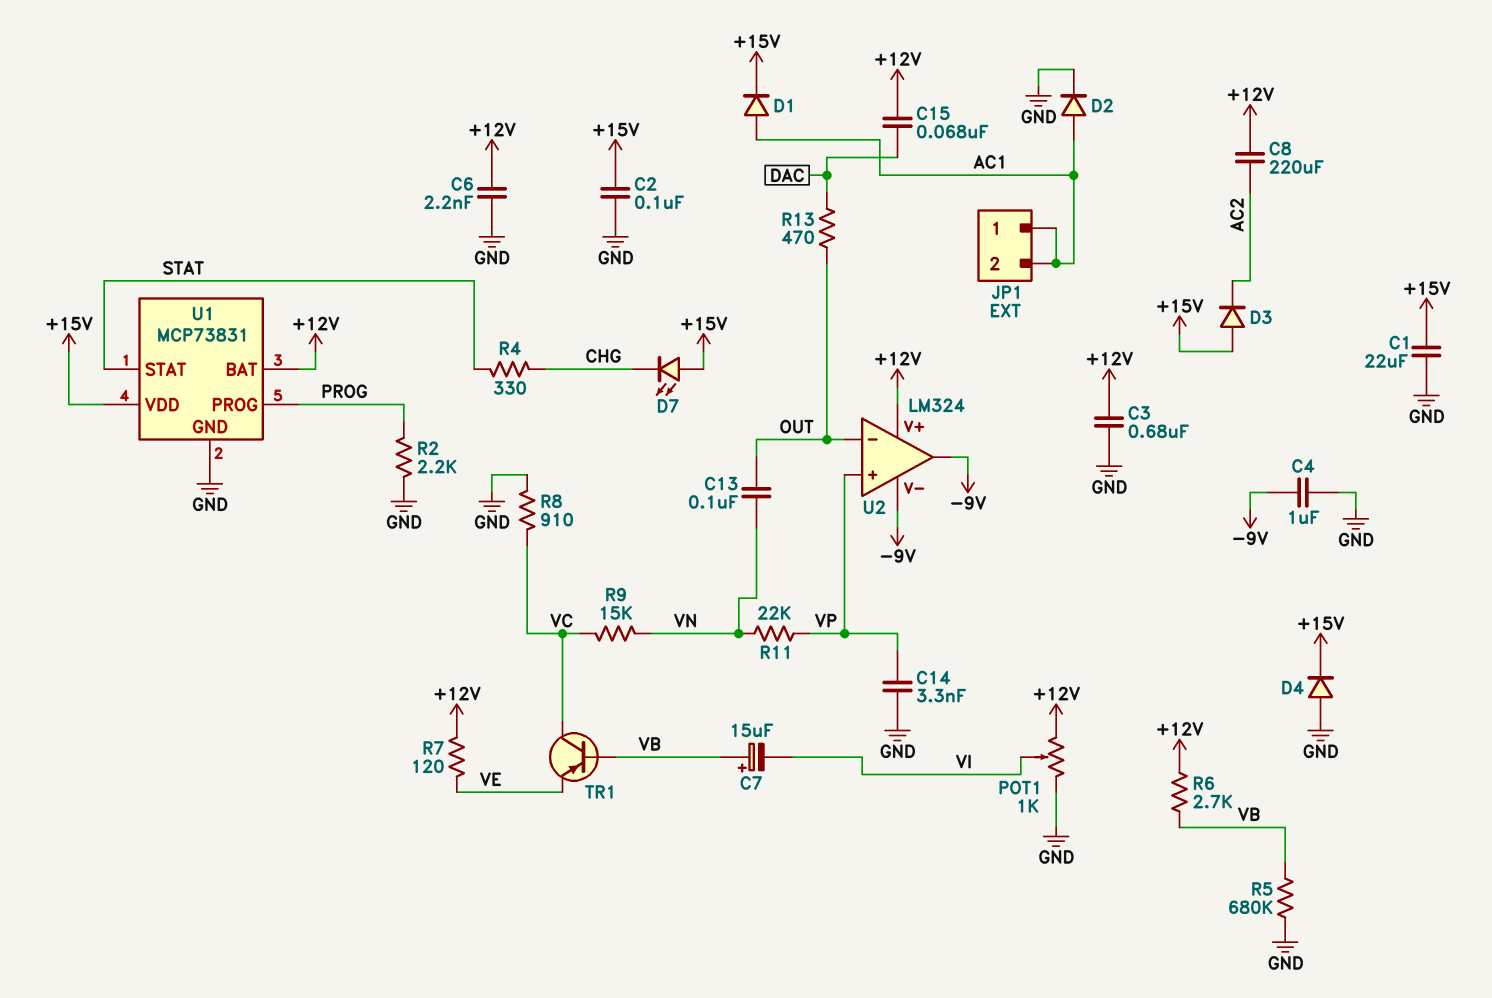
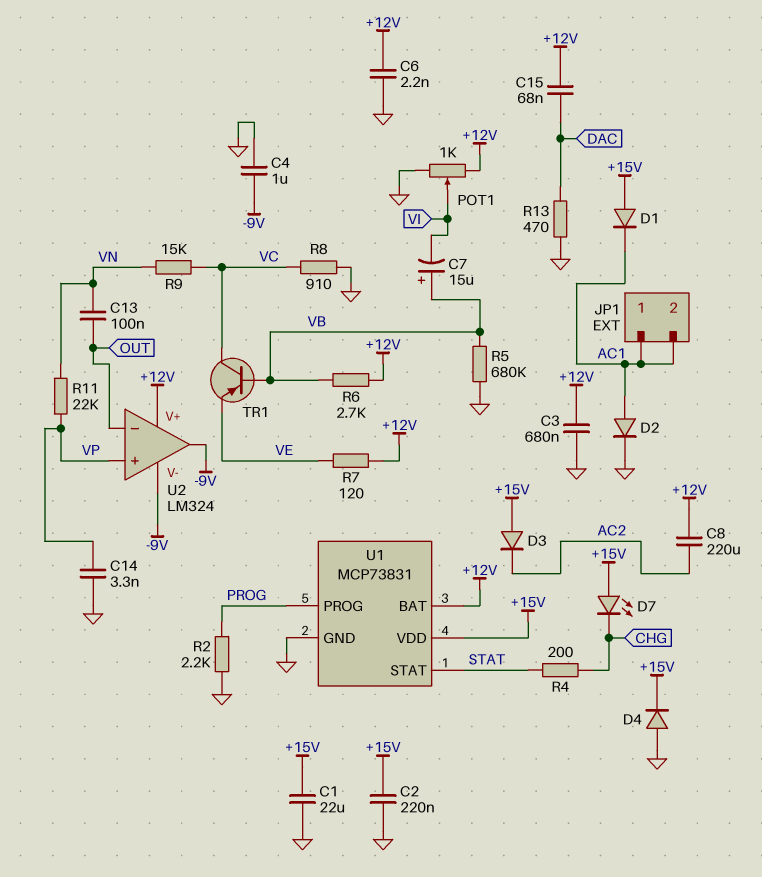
C2: 100nF (+15V, GND) -> 220nF (+15V, GND)
D1: diode (A AC1, K +15V) -> diode (A +15V, K AC1)
R4: 330 (CHG, STAT) -> 200 (CHG, STAT)
R13: 470 (DAC, OUT) -> 470 (DAC, GND)

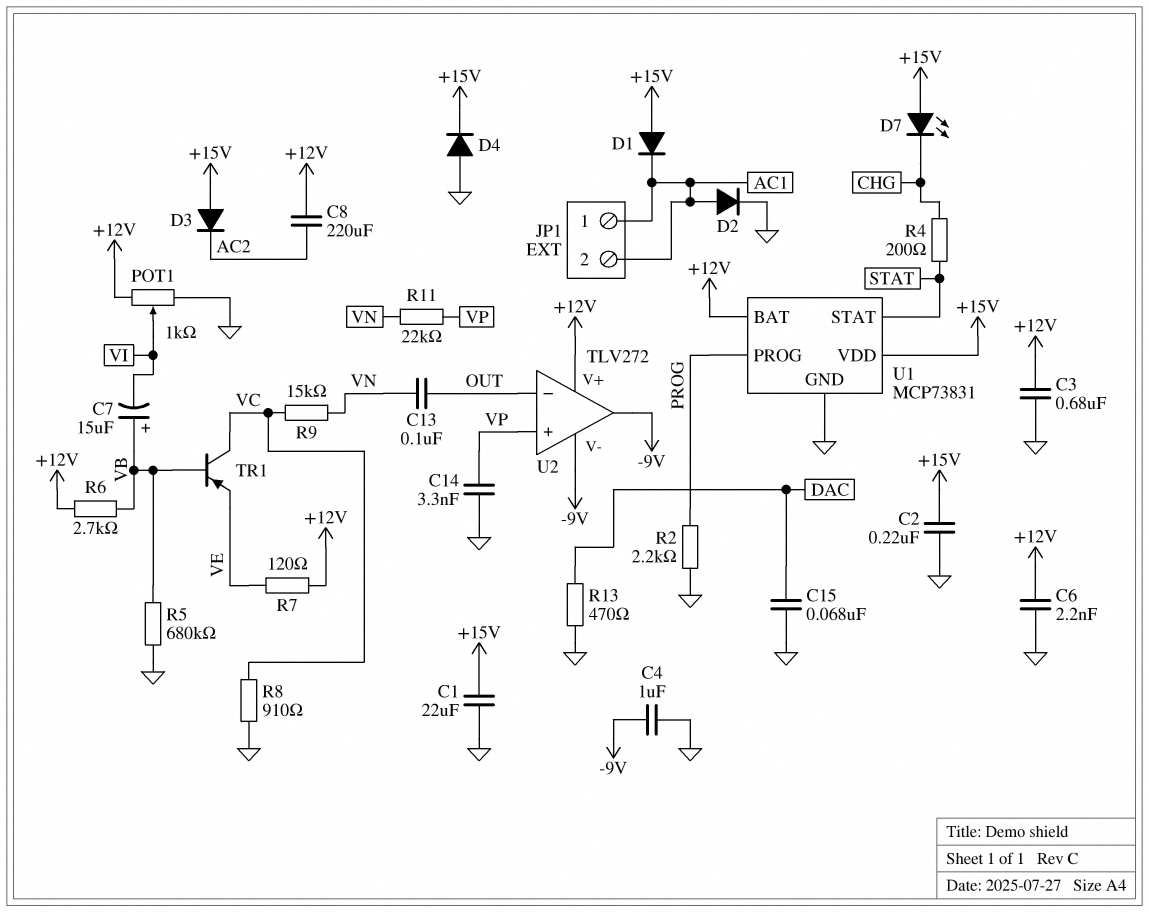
C15: 68nF (+12V, DAC) -> 68nF (DAC, GND)
U2: LM324 -> TLV272

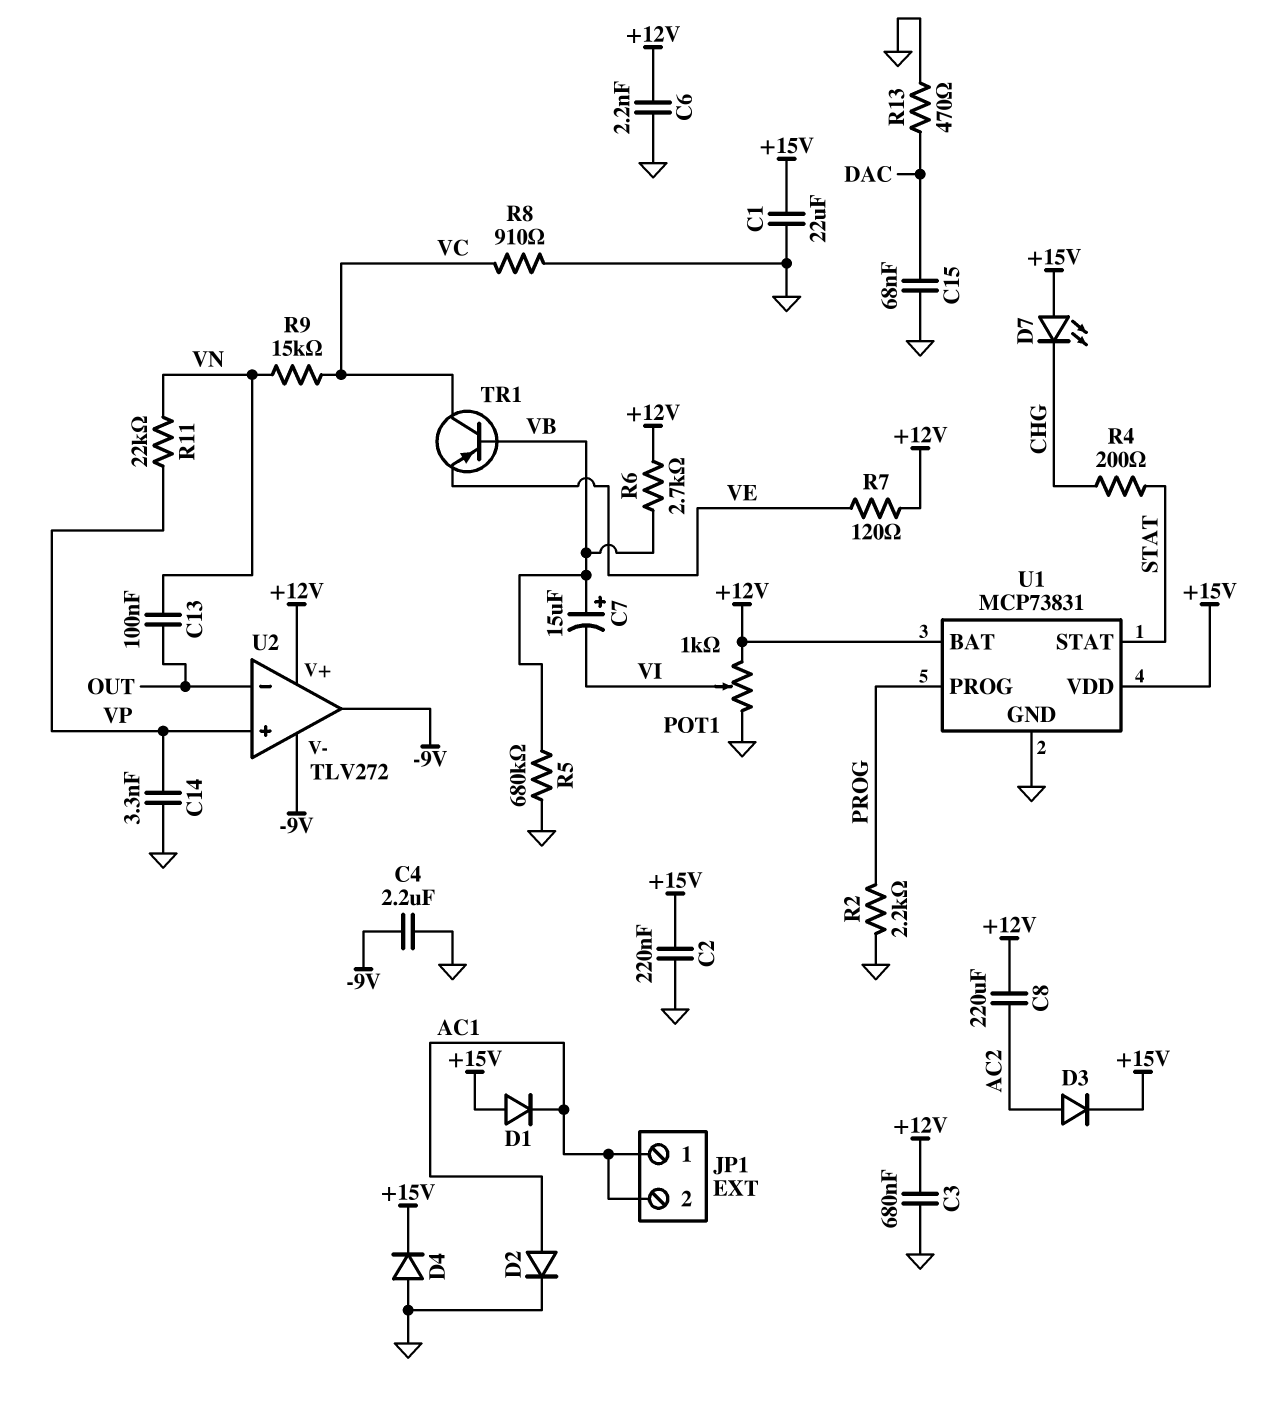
C4: 1uF (-9V, GND) -> 2.2uF (-9V, GND)
D3: diode (A +15V, K AC2) -> diode (A AC2, K +15V)

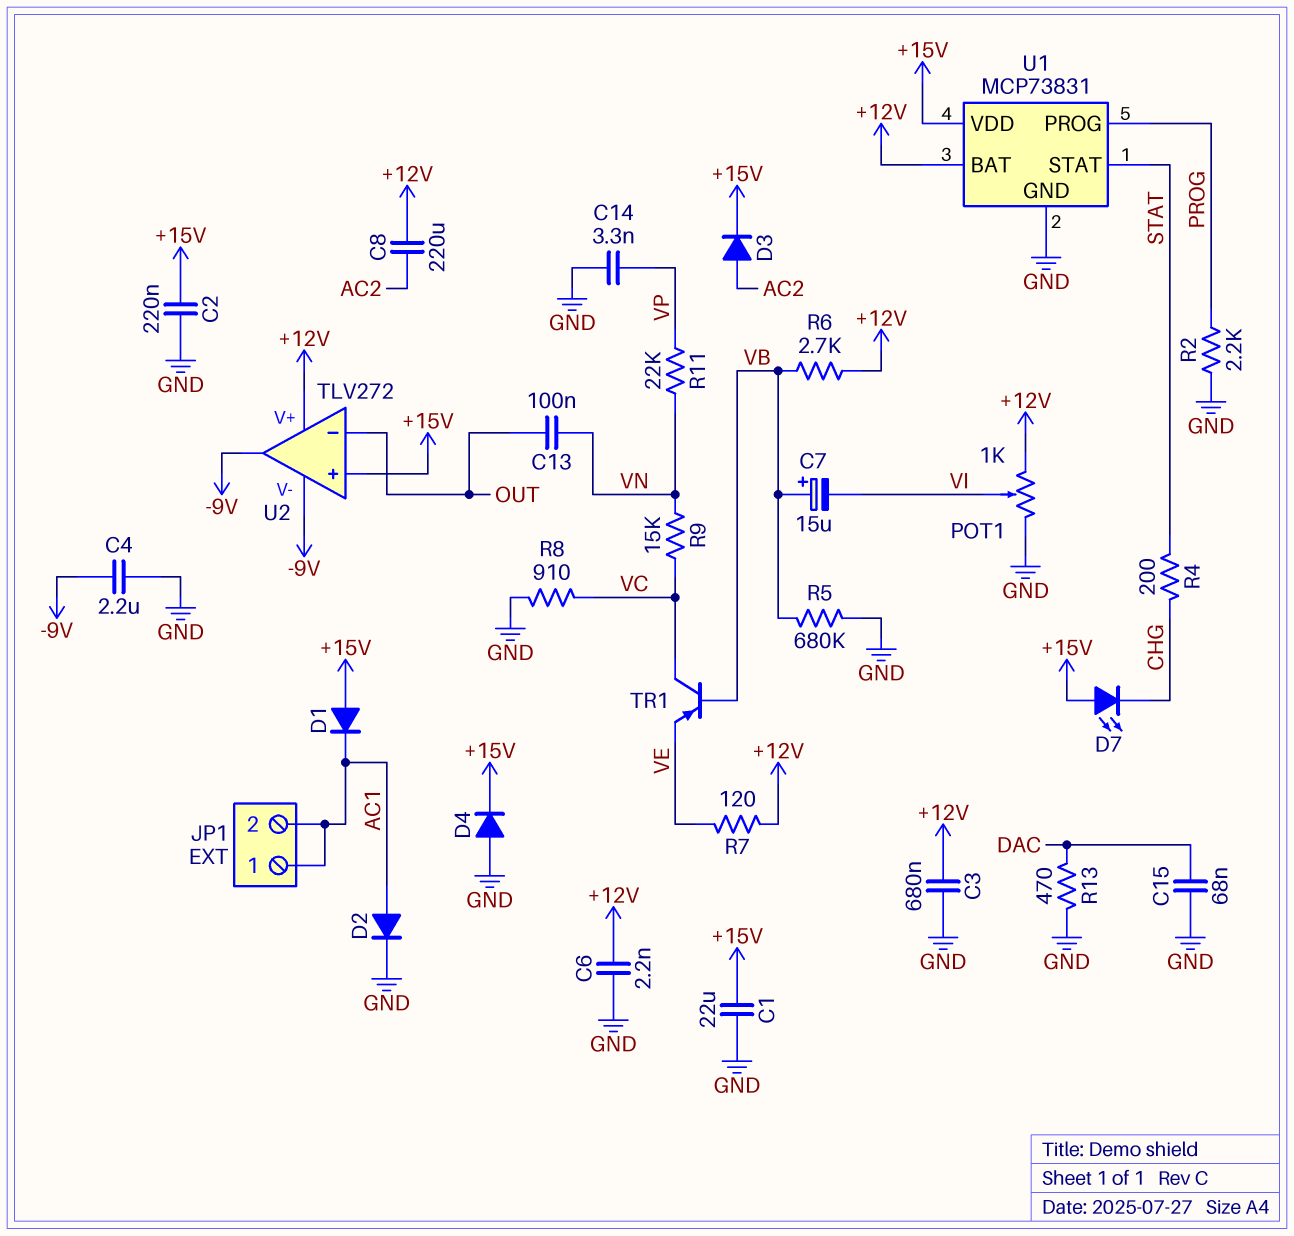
U2 pin in+: VP -> +15V

